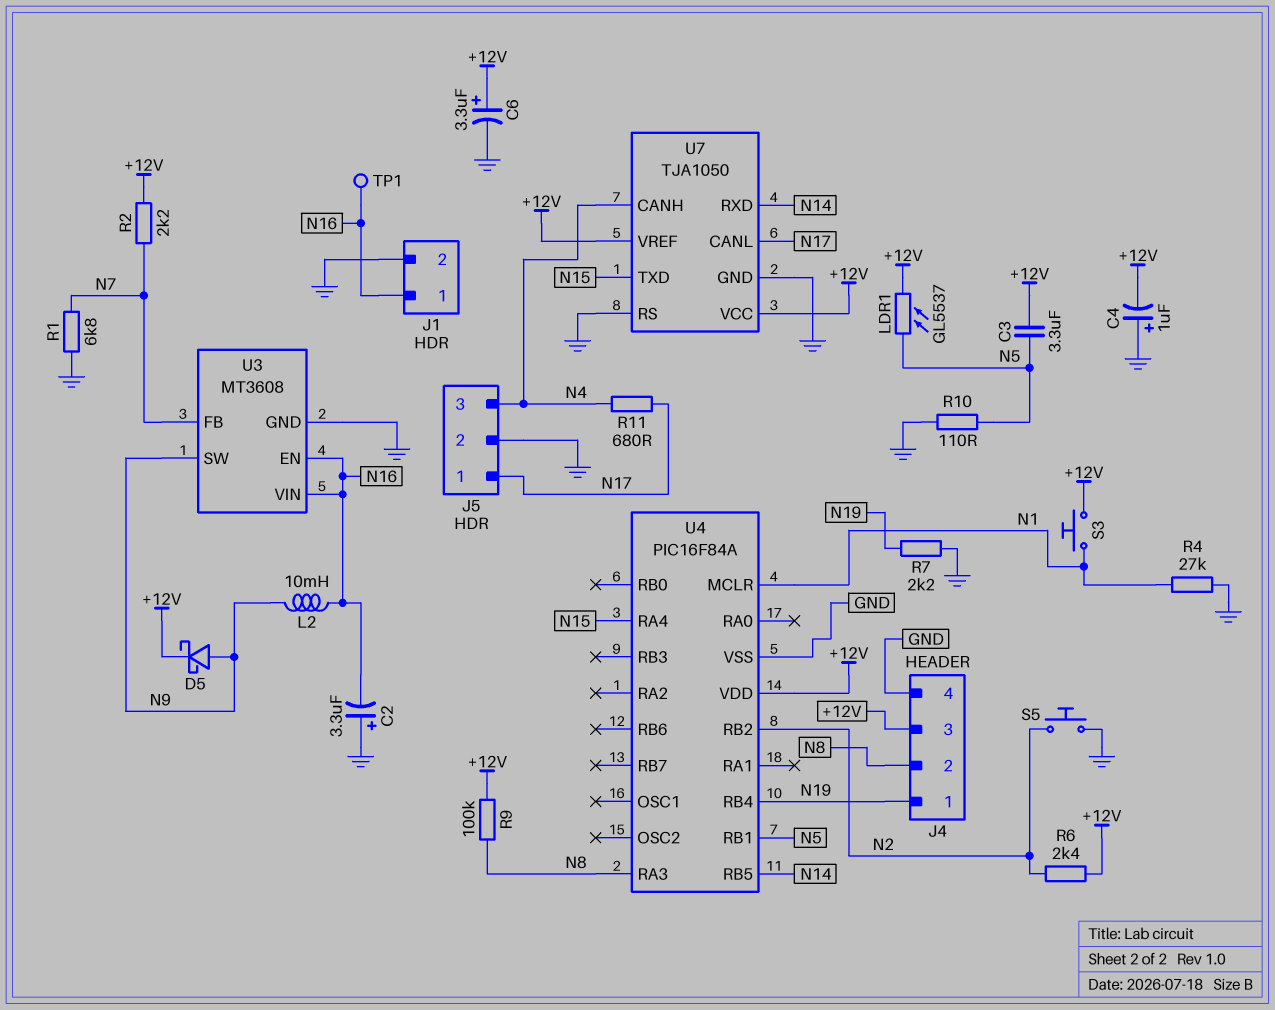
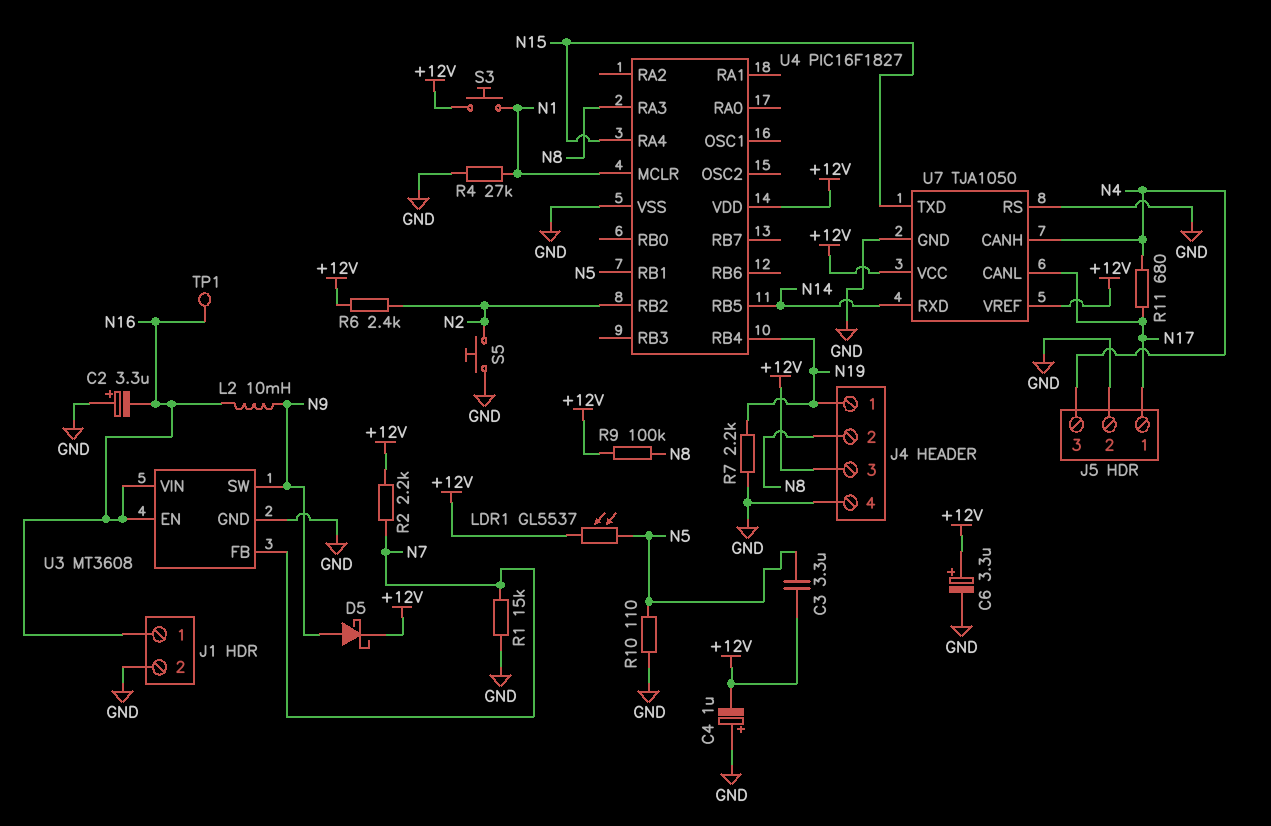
R1: 6.8k (GND, N7) -> 15k (GND, N7)
U4: PIC16F84A -> PIC16F1827

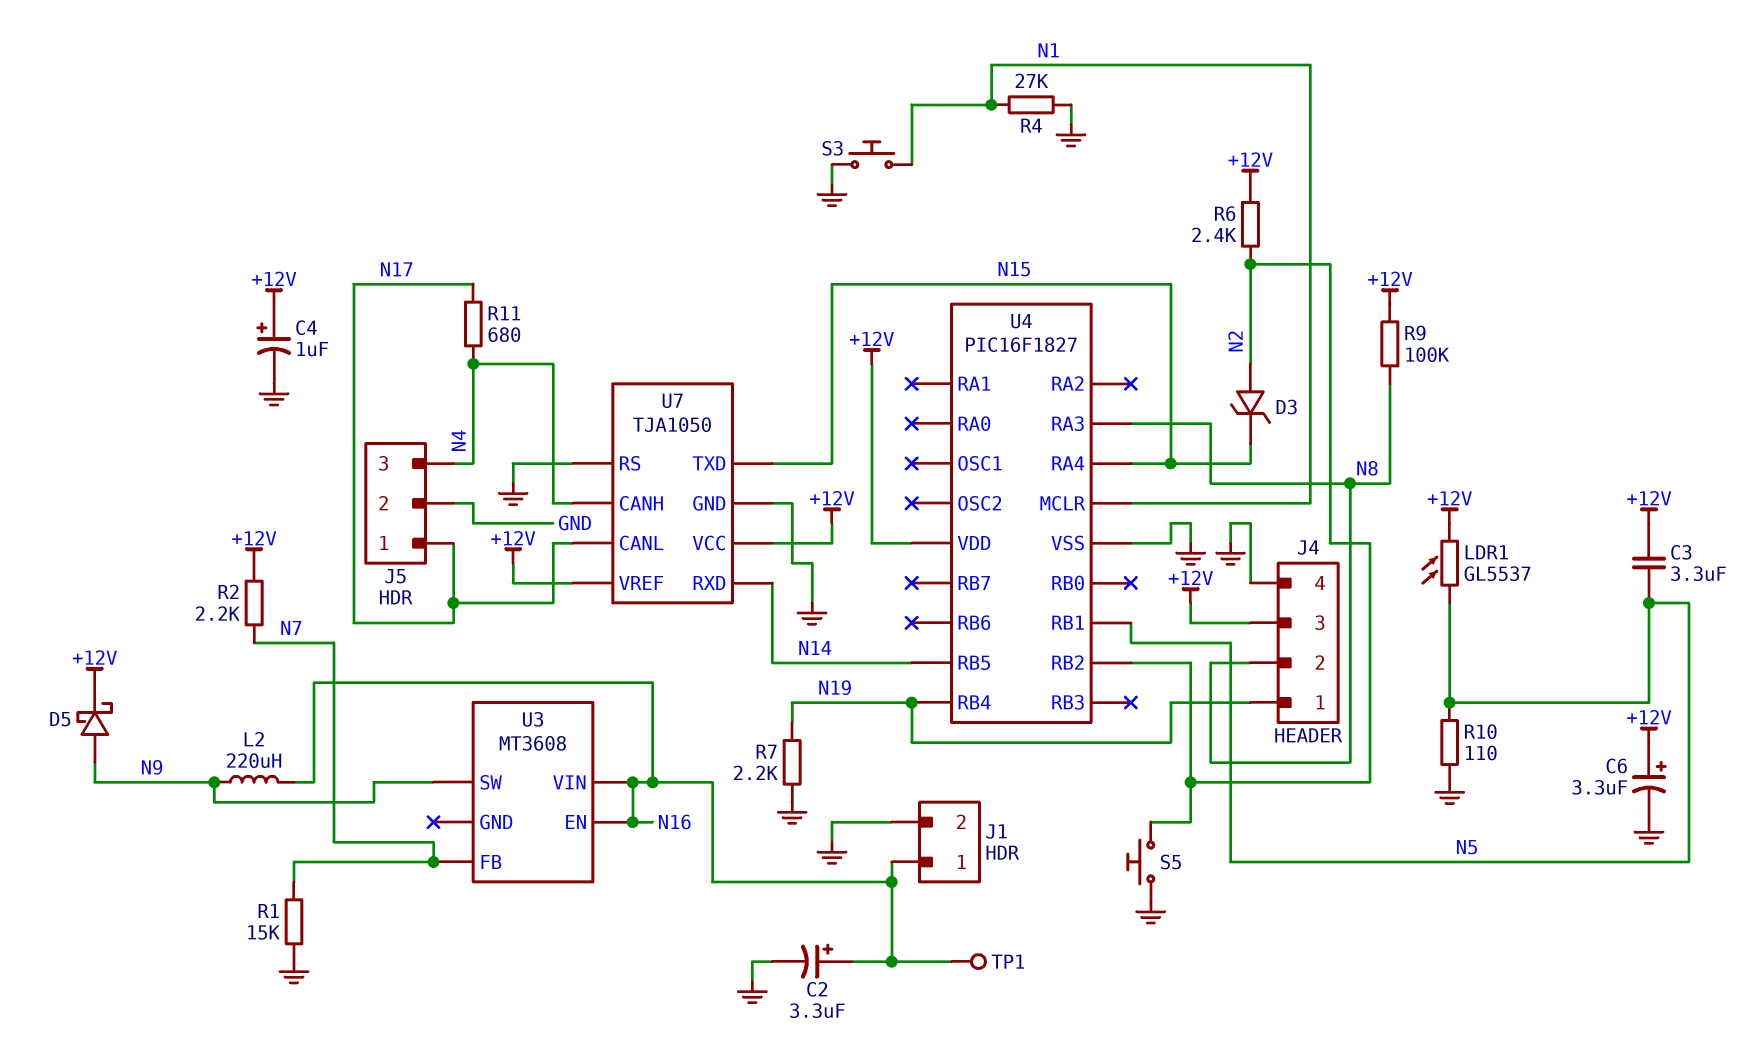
C2: 3.3uF (plus GND, minus N16) -> 3.3uF (plus N16, minus GND)
C4: 1uF (plus GND, minus +12V) -> 1uF (plus +12V, minus GND)
D3: none -> zener (A N2, K N15)
L2: 10mH (N9, N16) -> 220uH (N9, N16)
S3: button (+12V, N1) -> button (GND, N1)
U3 pin GND: GND -> none

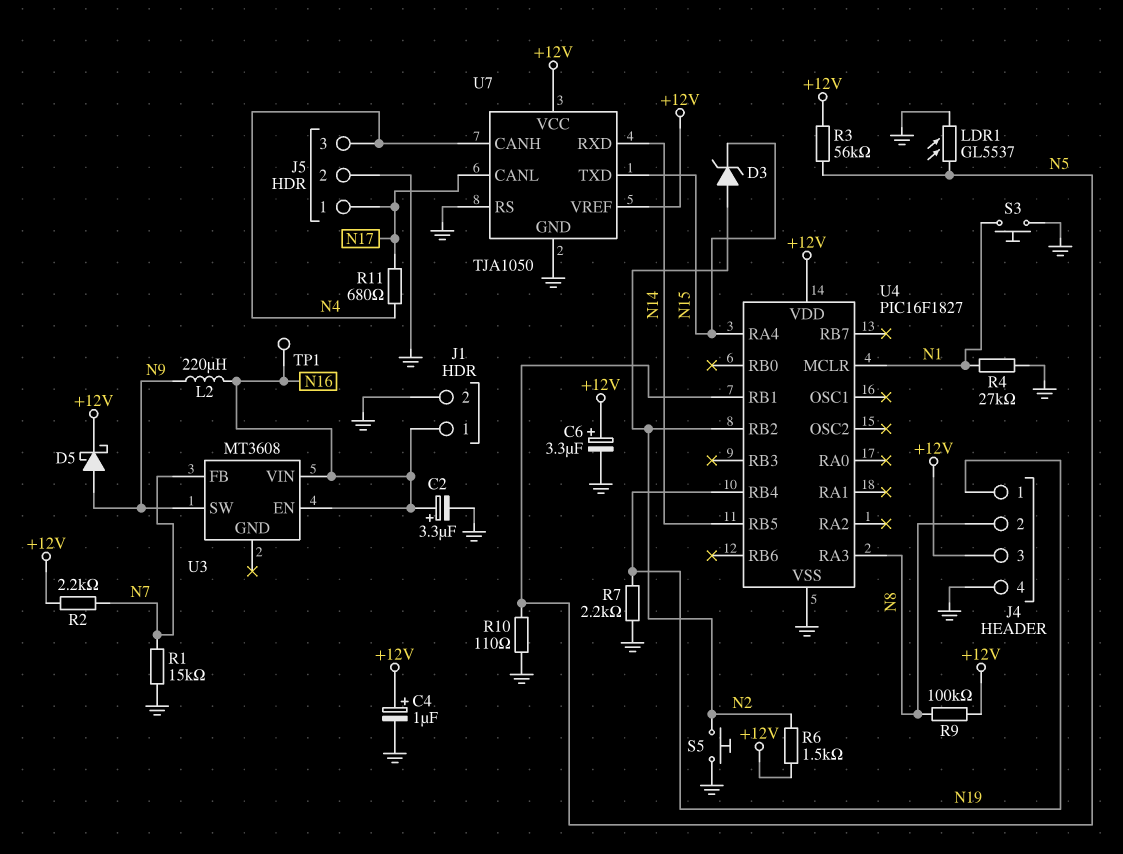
C3: 3.3uF (+12V, N5) -> none
LDR1: GL5537 (+12V, N5) -> GL5537 (GND, N5)
R3: none -> 56k (+12V, N5)
R6: 2.4k (+12V, N2) -> 1.5k (+12V, N2)

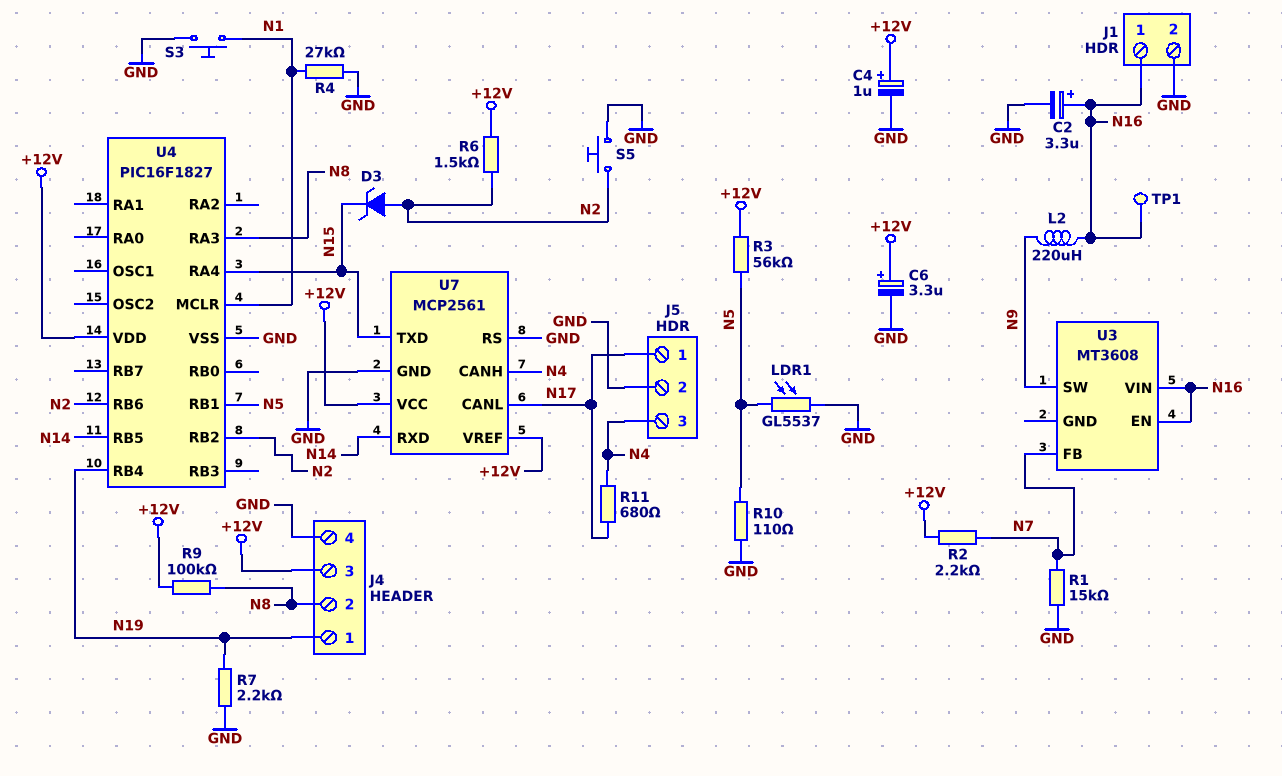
D5: schottky (A N9, K +12V) -> none
U4 pin RB6: none -> N2
U7: TJA1050 -> MCP2561

